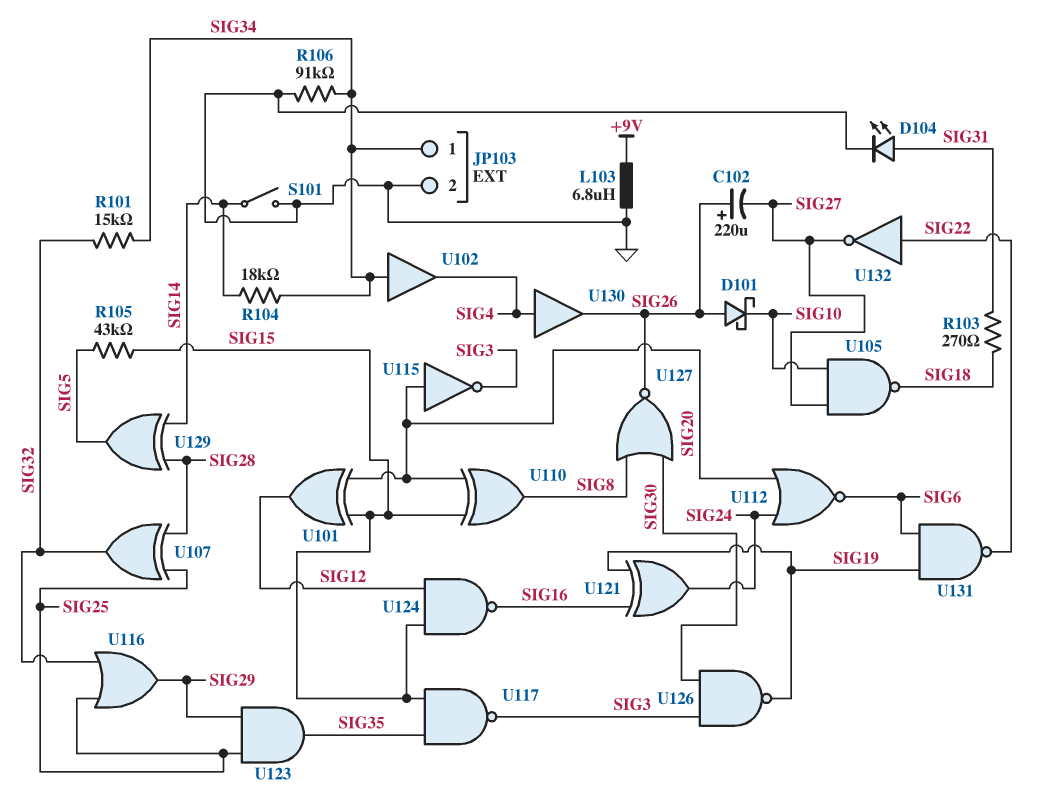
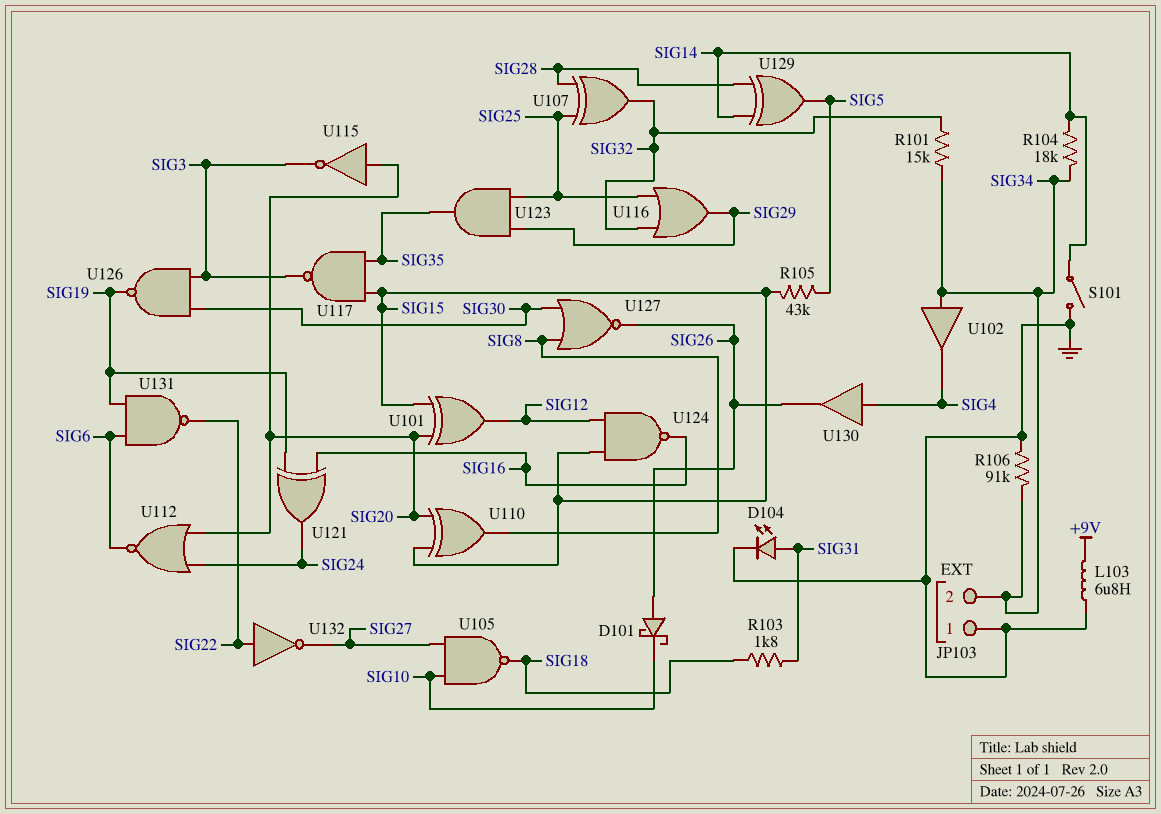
C102: 220uF (plus SIG26, minus SIG27) -> none
JP103 pin 1: SIG34 -> GND
JP103 pin 2: GND -> SIG34
R103: 270 (SIG18, SIG31) -> 1.8k (SIG18, SIG31)

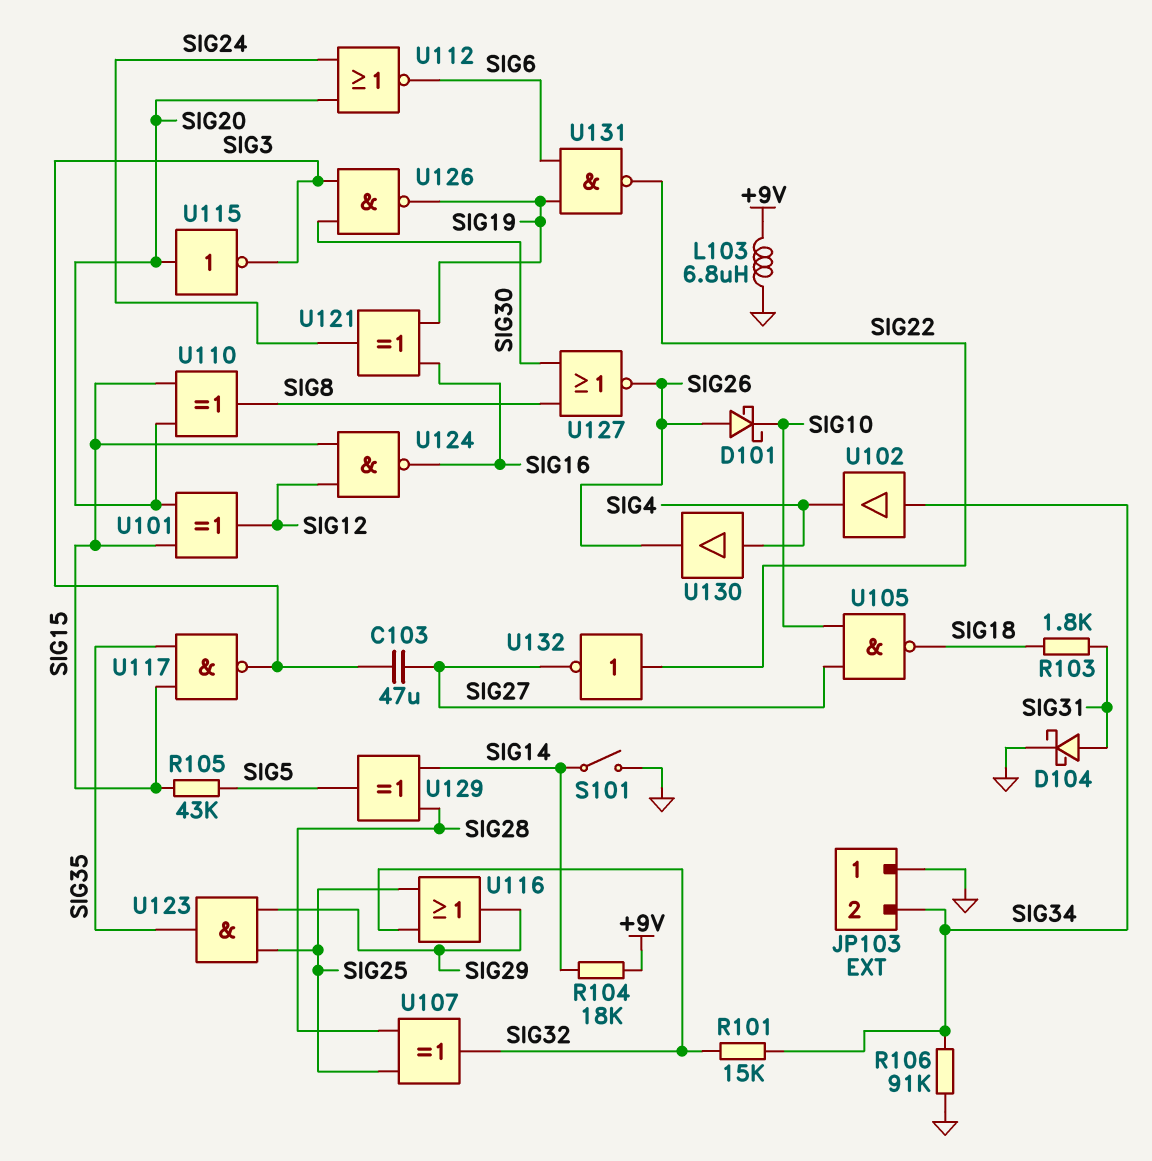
C103: none -> 47uF (SIG3, SIG27)
D104: LED (A SIG31, K GND) -> schottky (A SIG31, K GND)
R104: 18k (SIG14, SIG34) -> 18k (+9V, SIG14)

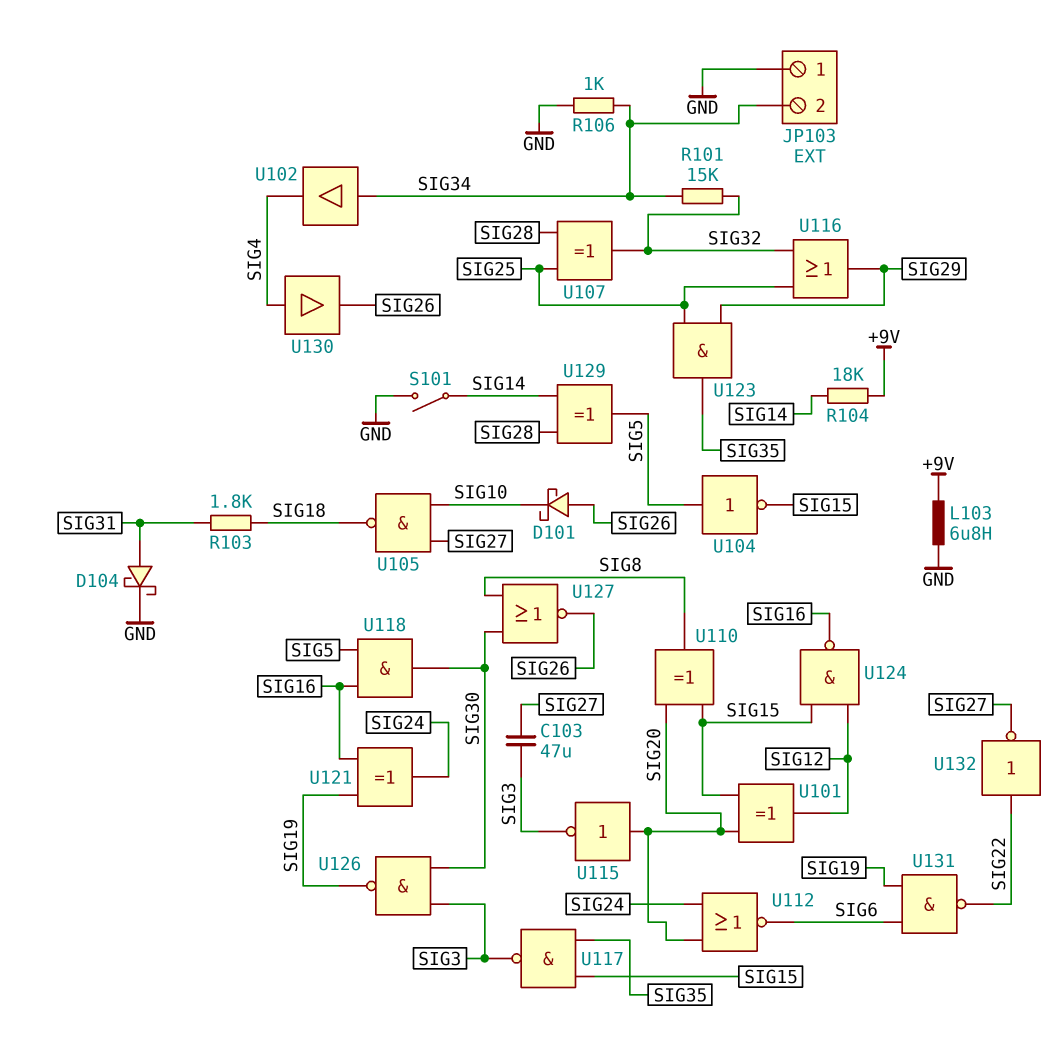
R105: 43k (SIG5, SIG15) -> none
R106: 91k (GND, SIG34) -> 1k (GND, SIG34)
U104: none -> NOT (in SIG5, out SIG15)
U118: none -> AND (in SIG5, in SIG16, out SIG30)

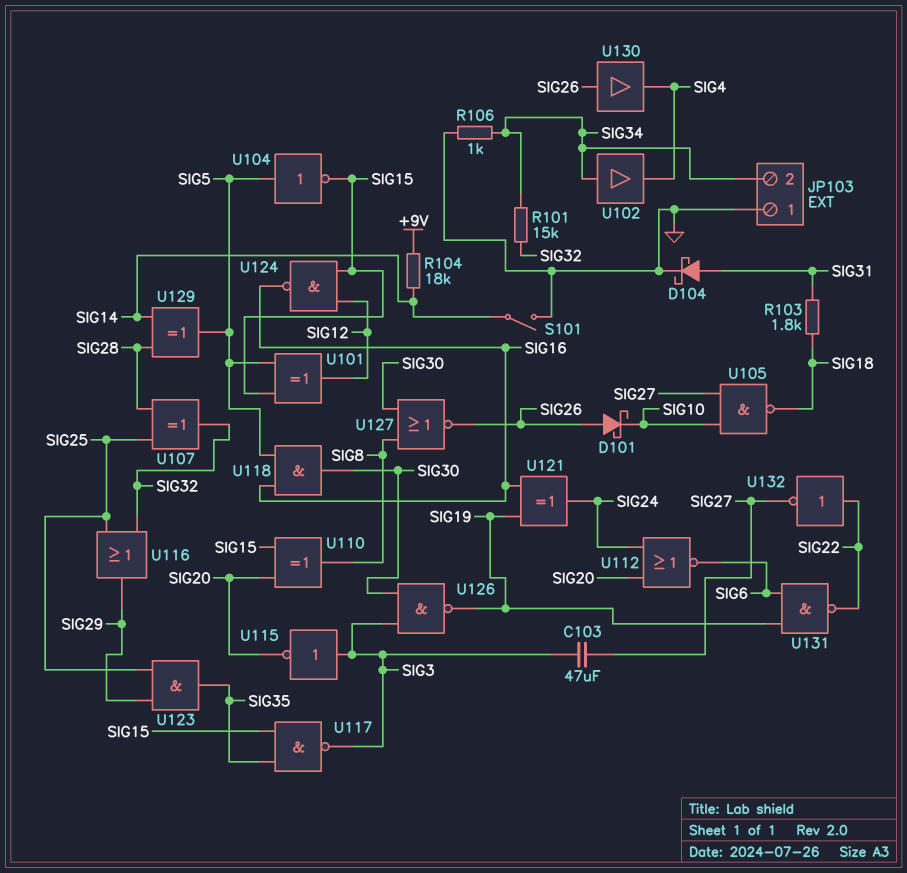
L103: 6.8uH (+9V, GND) -> none
U101: XOR (in SIG15, in SIG20, out SIG12) -> XOR (in SIG5, in SIG15, out SIG12)
U115: NOT (in SIG20, out SIG3) -> NOT (in SIG3, out SIG20)
U130: buffer (in SIG4, out SIG26) -> buffer (in SIG26, out SIG4)

